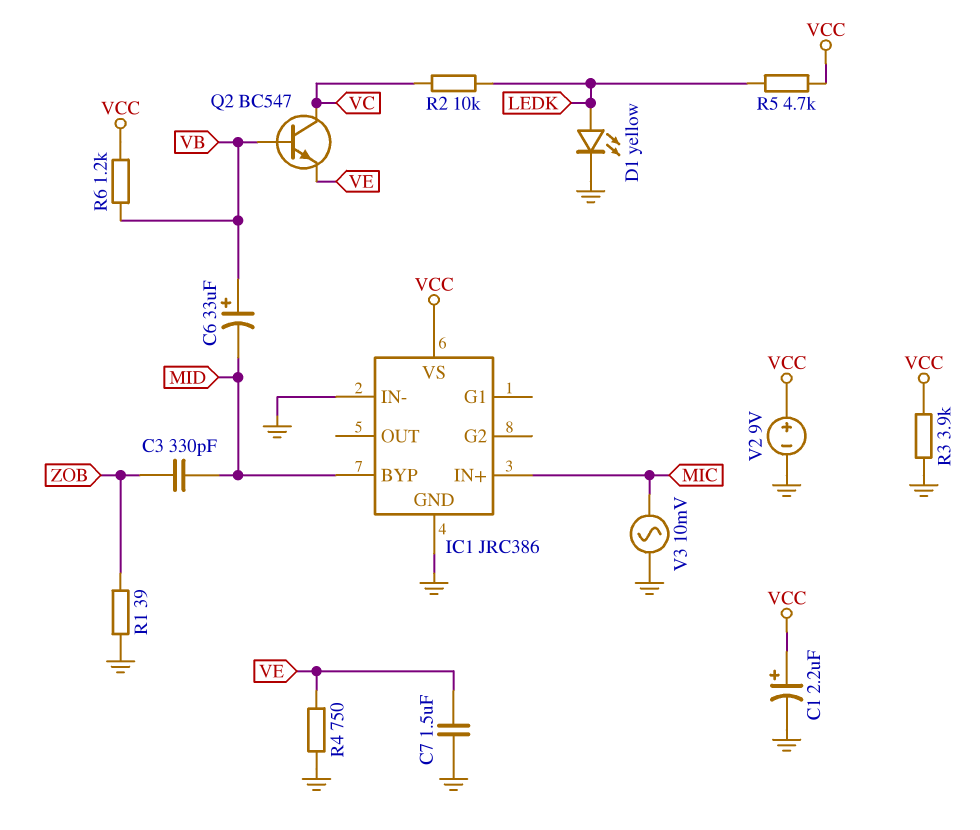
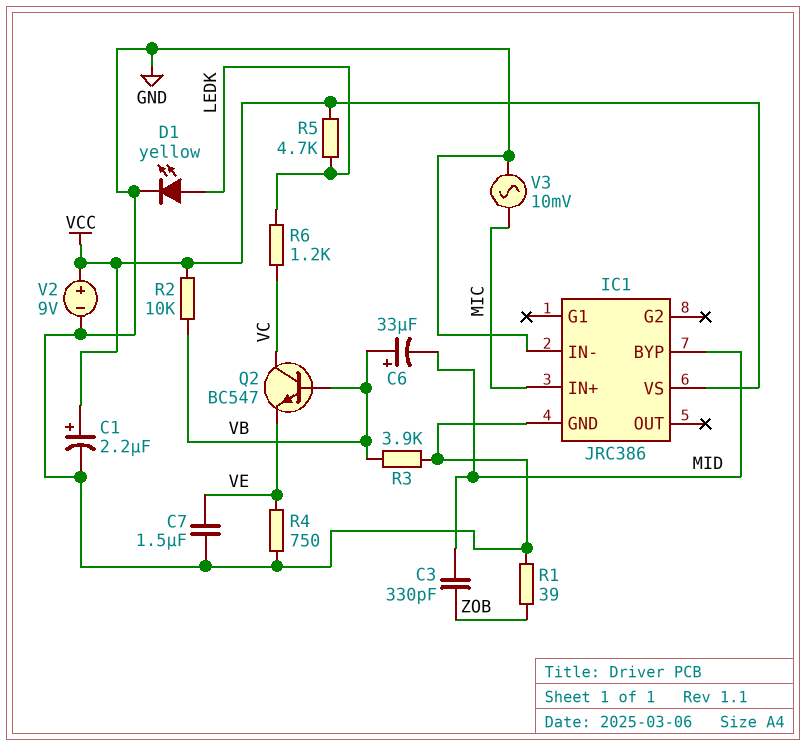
R2: 10k (LEDK, VC) -> 10k (VB, VCC)
R3: 3.9k (GND, VCC) -> 3.9k (GND, VB)
R6: 1.2k (VB, VCC) -> 1.2k (LEDK, VC)

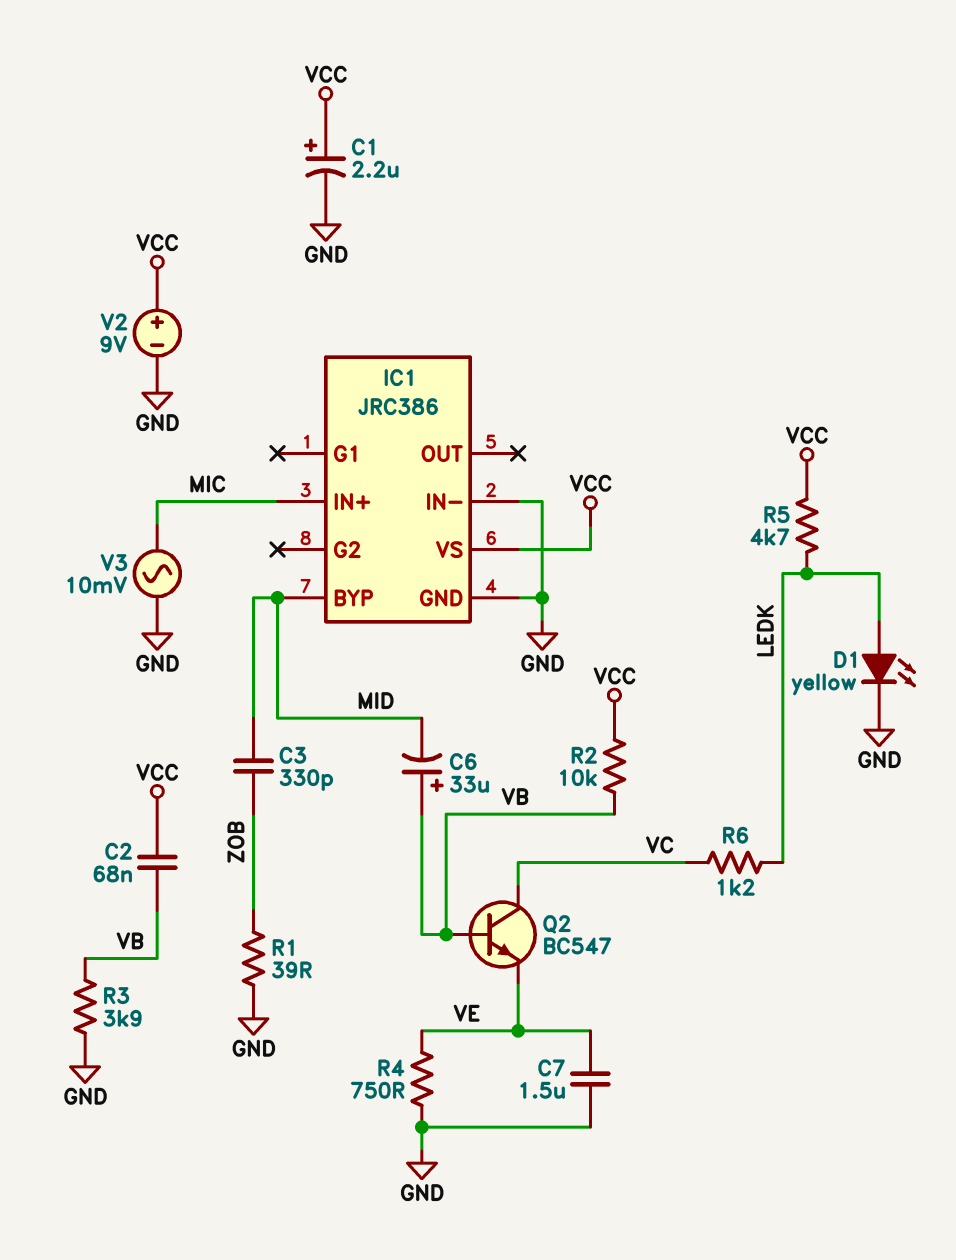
C2: none -> 68nF (VB, VCC)

